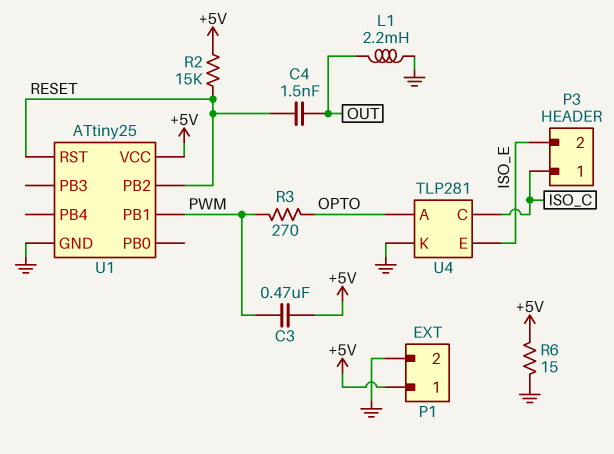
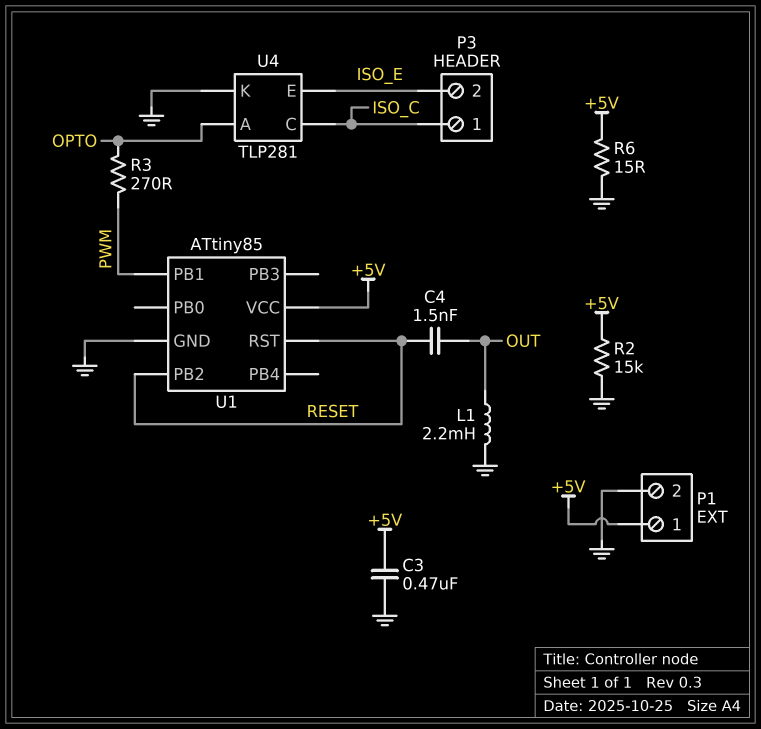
C3: 470nF (+5V, PWM) -> 470nF (+5V, GND)
R2: 15k (+5V, RESET) -> 15k (+5V, GND)
U1: ATtiny25 -> ATtiny85

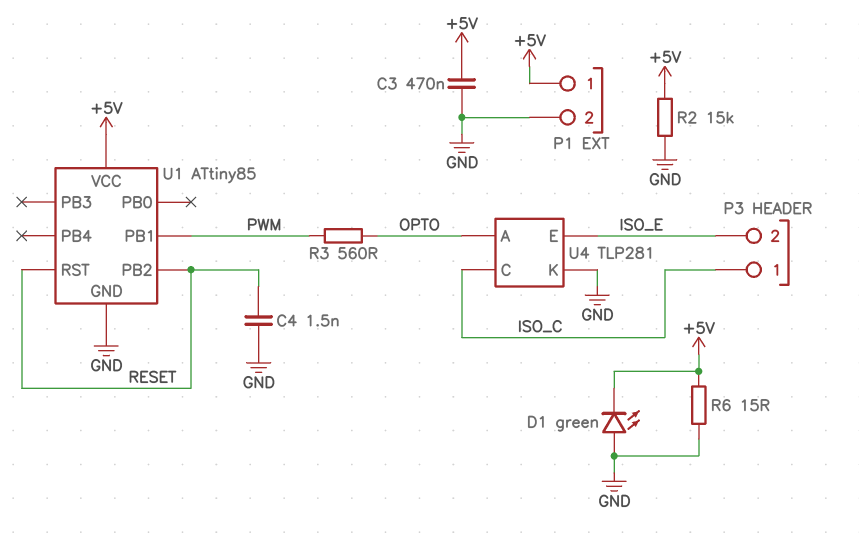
C4: 1.5nF (OUT, RESET) -> 1.5nF (GND, RESET)
D1: none -> LED green (A GND, K +5V)
L1: 2.2mH (GND, OUT) -> none
R3: 270 (OPTO, PWM) -> 560 (OPTO, PWM)

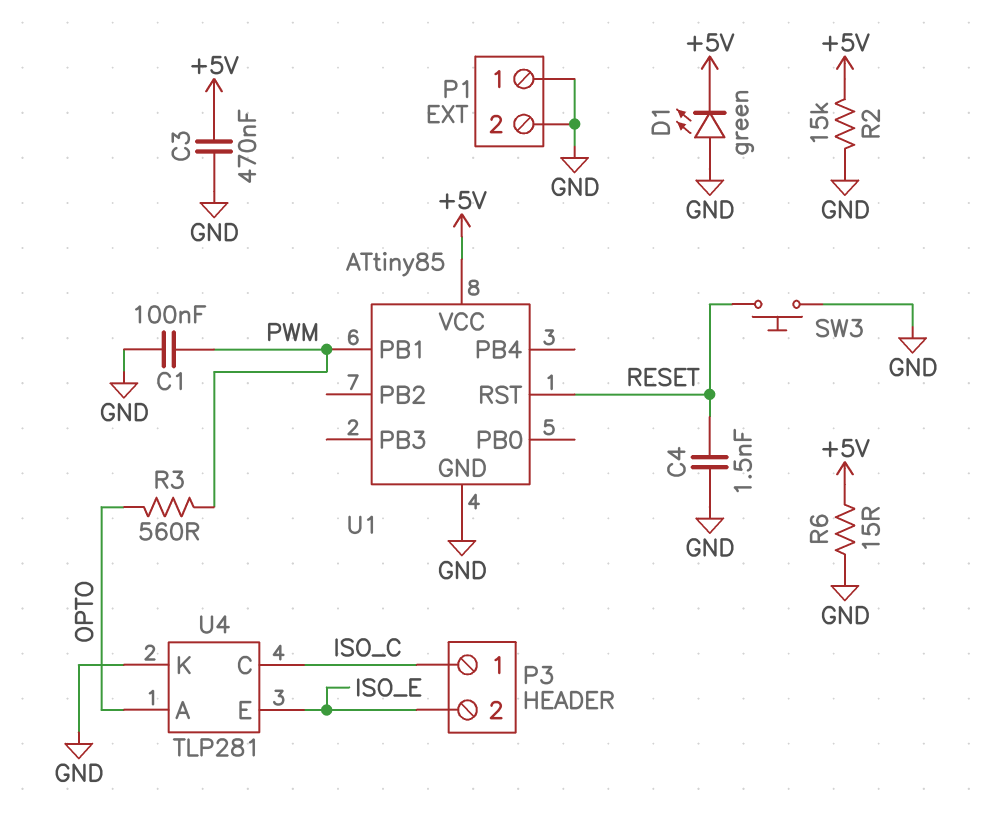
C1: none -> 100nF (GND, PWM)
P1 pin 1: +5V -> GND
SW3: none -> button (GND, RESET)
U1 pin PB2: RESET -> none

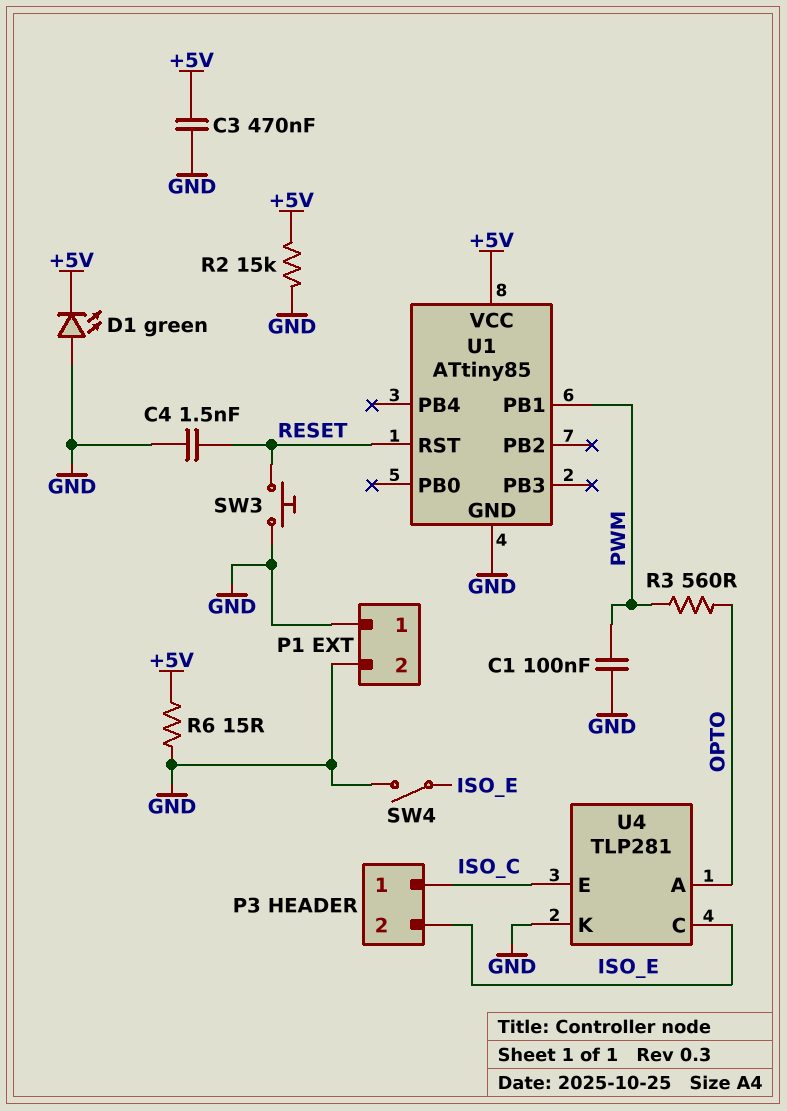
SW4: none -> switch (GND, ISO_E)
U4 pin C: ISO_C -> ISO_E
U4 pin E: ISO_E -> ISO_C

